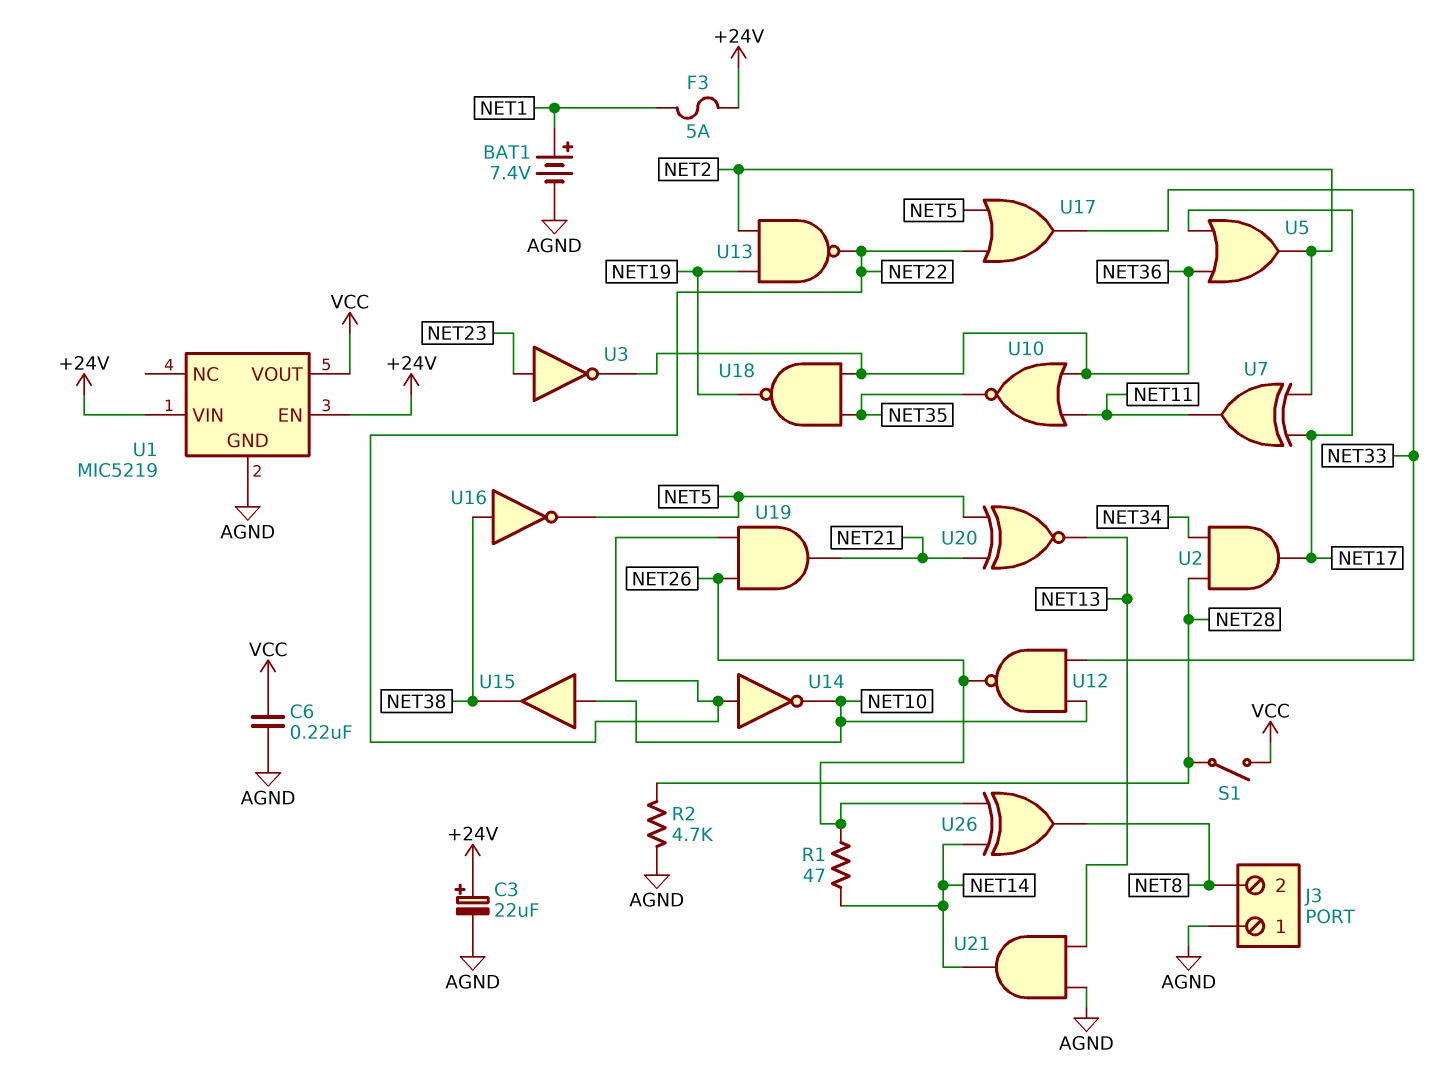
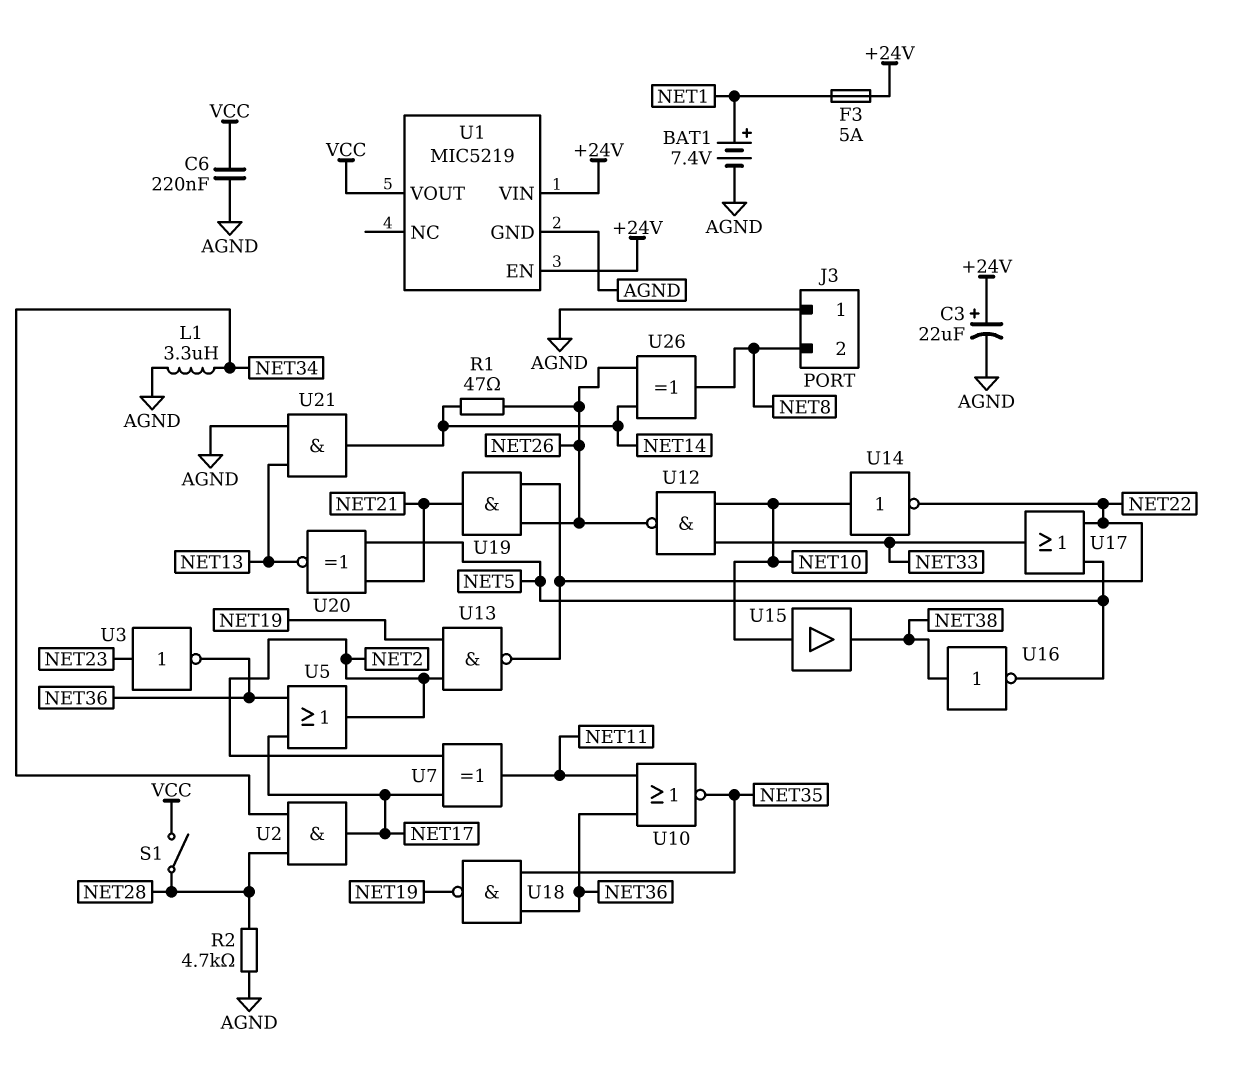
L1: none -> 3.3uH (AGND, NET34)
U14: NOT (in NET22, out NET10) -> NOT (in NET10, out NET22)

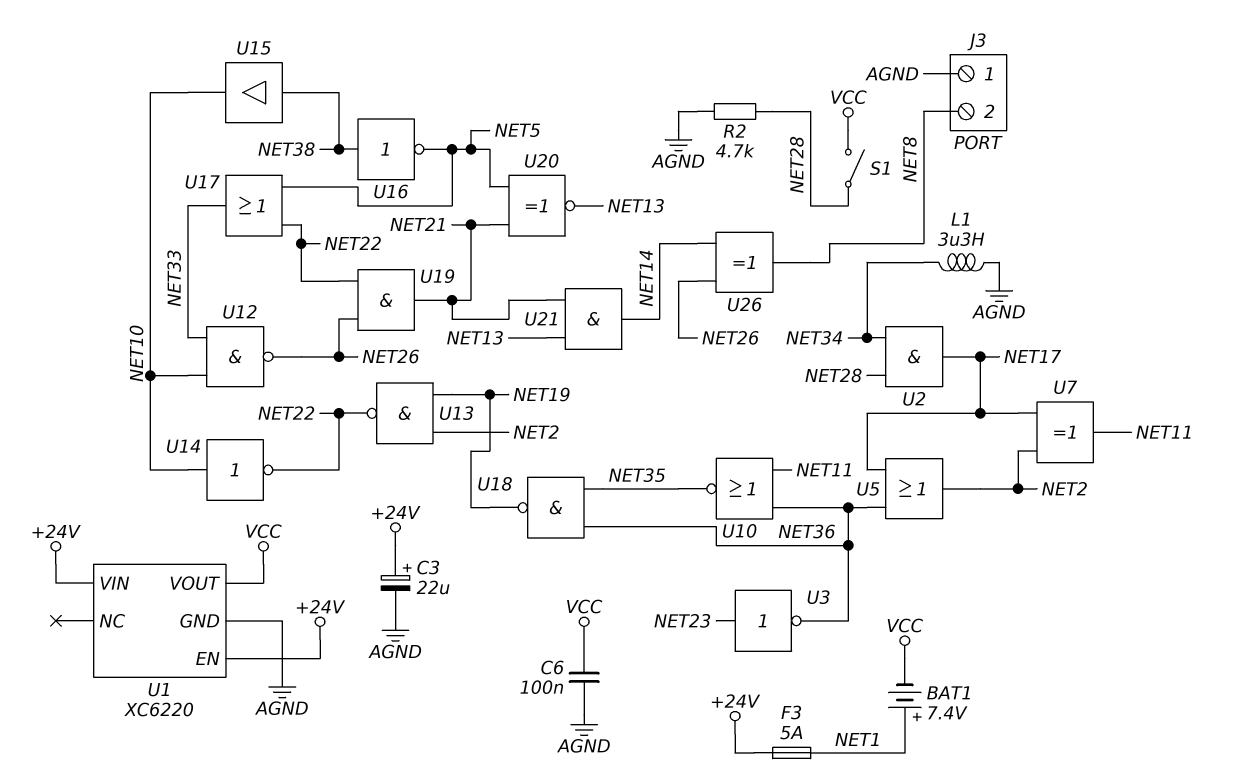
BAT1: 7.4V (plus NET1, minus AGND) -> 7.4V (plus NET1, minus VCC)
C6: 220nF (AGND, VCC) -> 100nF (AGND, VCC)
R1: 47 (NET14, NET26) -> none
U1: MIC5219 -> XC6220
U15: buffer (in NET10, out NET38) -> buffer (in NET38, out NET10)
U21: AND (in AGND, in NET13, out NET14) -> AND (in NET13, in NET21, out NET14)

